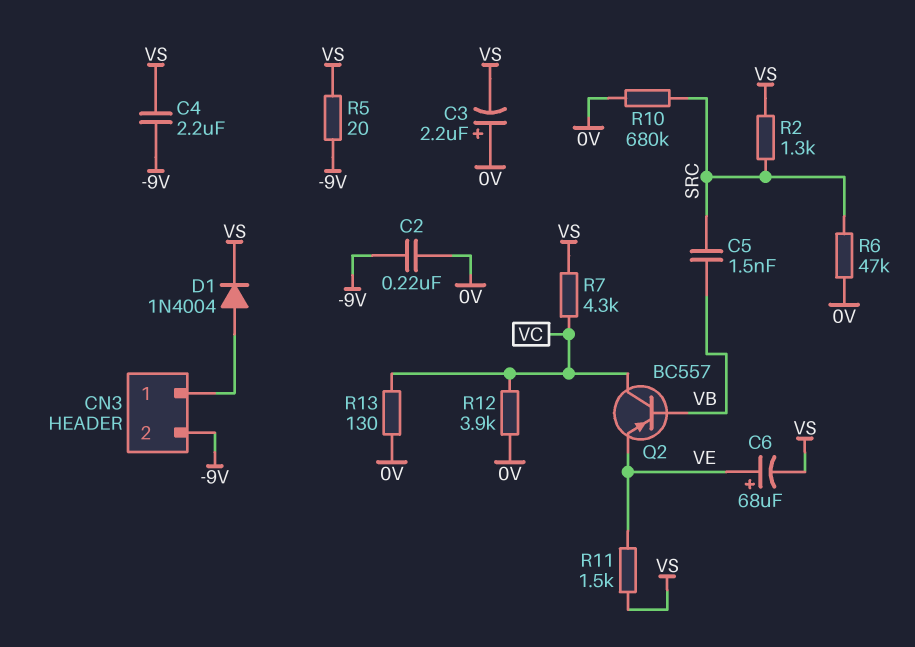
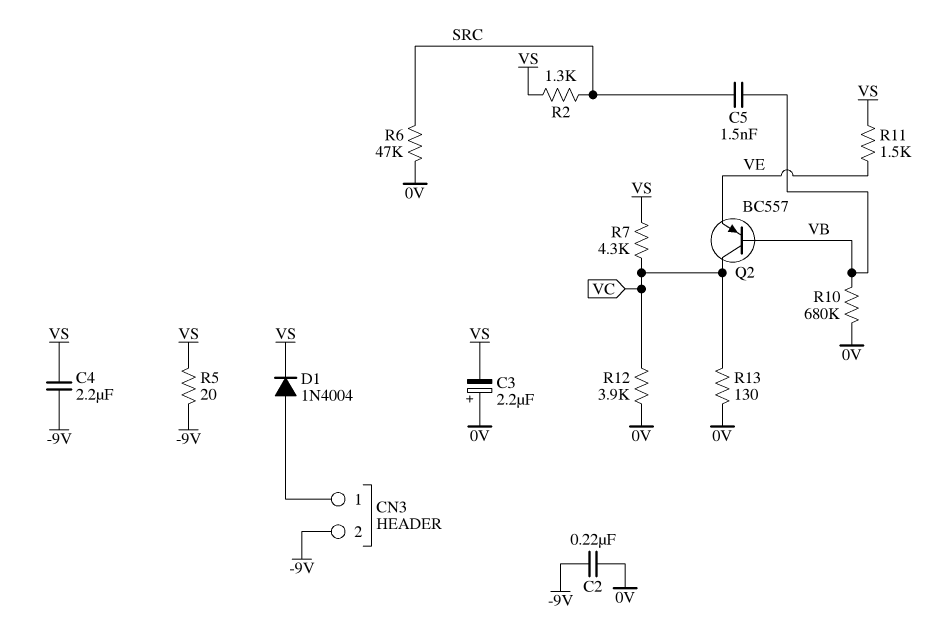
C6: 68uF (plus VE, minus VS) -> none
R10: 680k (0V, SRC) -> 680k (0V, VB)

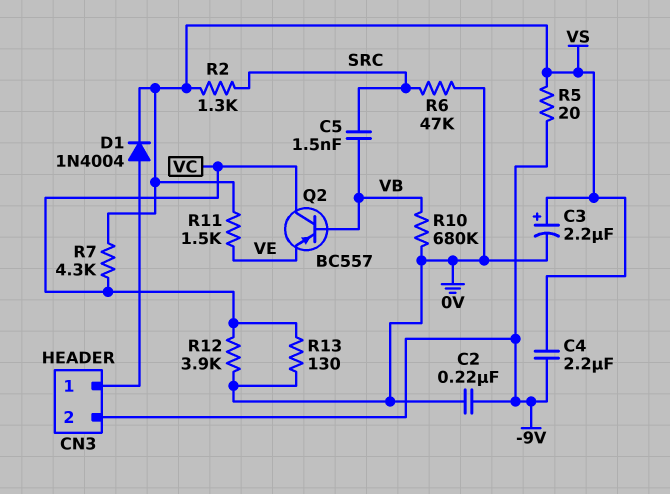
C3: 2.2uF (plus 0V, minus VS) -> 2.2uF (plus VS, minus 0V)

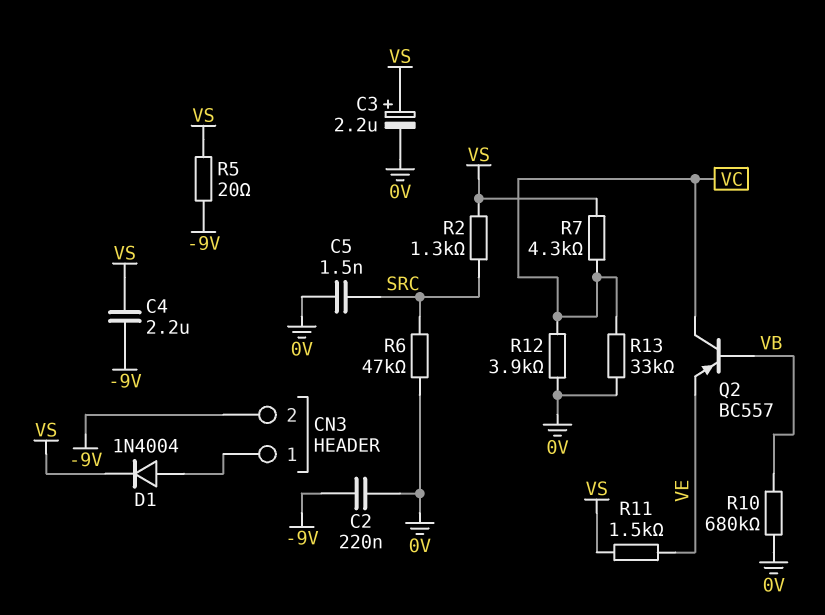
C5: 1.5nF (SRC, VB) -> 1.5nF (0V, SRC)
R13: 130 (0V, VC) -> 33k (0V, VC)

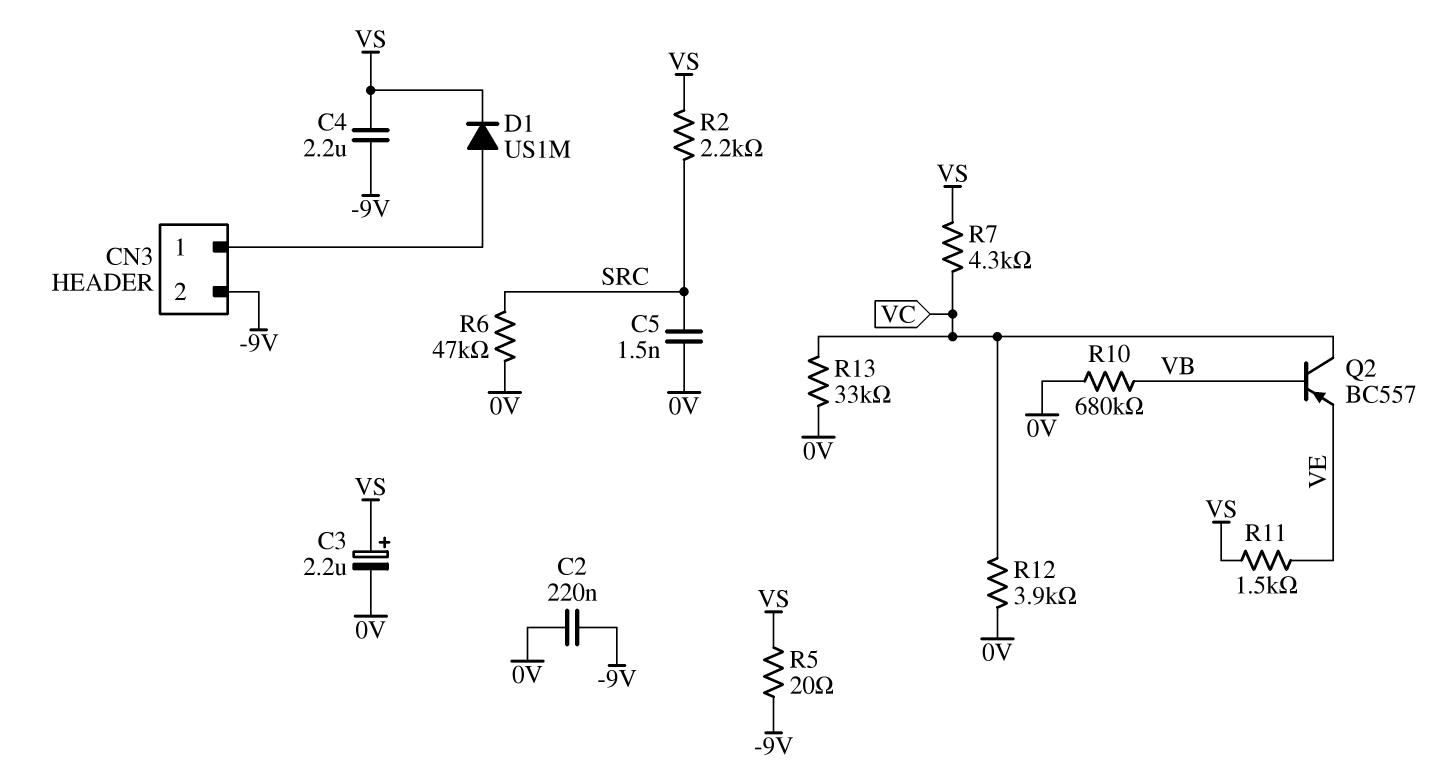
D1: diode 1N4004 (A CN3/1, K VS) -> diode US1M (A CN3/1, K VS)
R2: 1.3k (SRC, VS) -> 2.2k (SRC, VS)

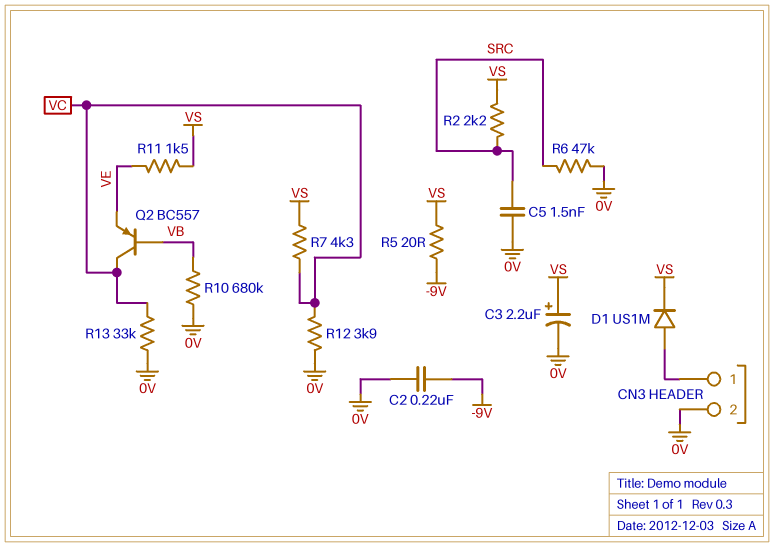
C4: 2.2uF (-9V, VS) -> none
CN3 pin 2: -9V -> 0V

